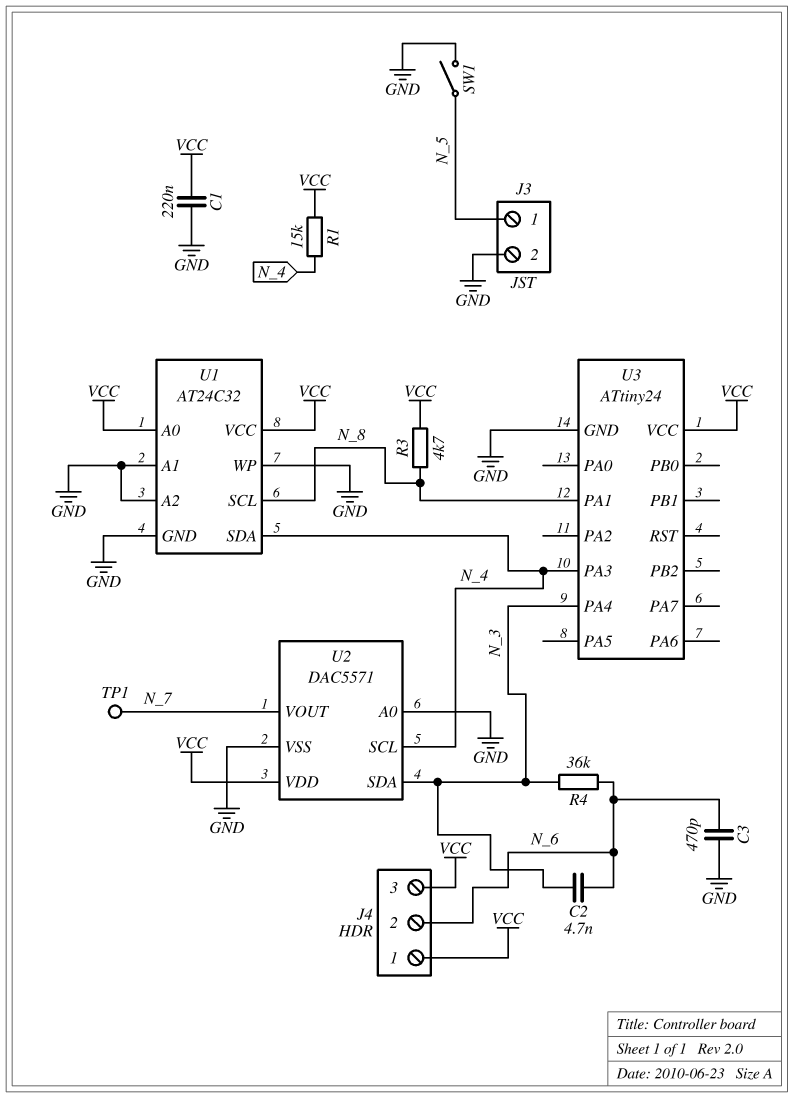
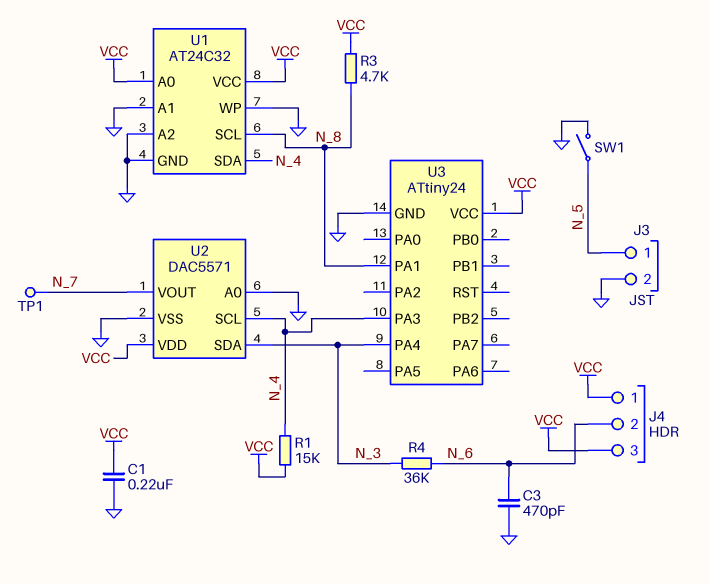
C2: 4.7nF (N_3, N_6) -> none

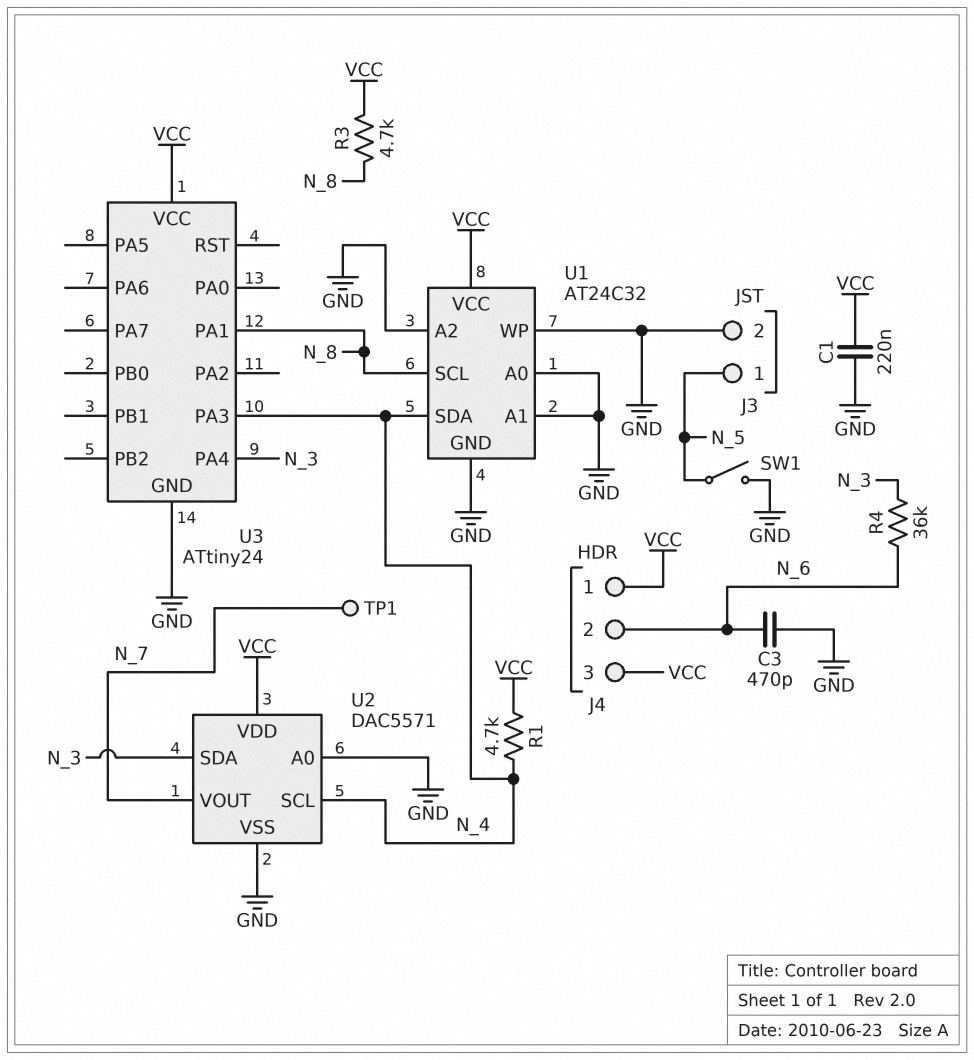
R1: 15k (N_4, VCC) -> 4.7k (N_4, VCC)
U1 pin A0: VCC -> GND

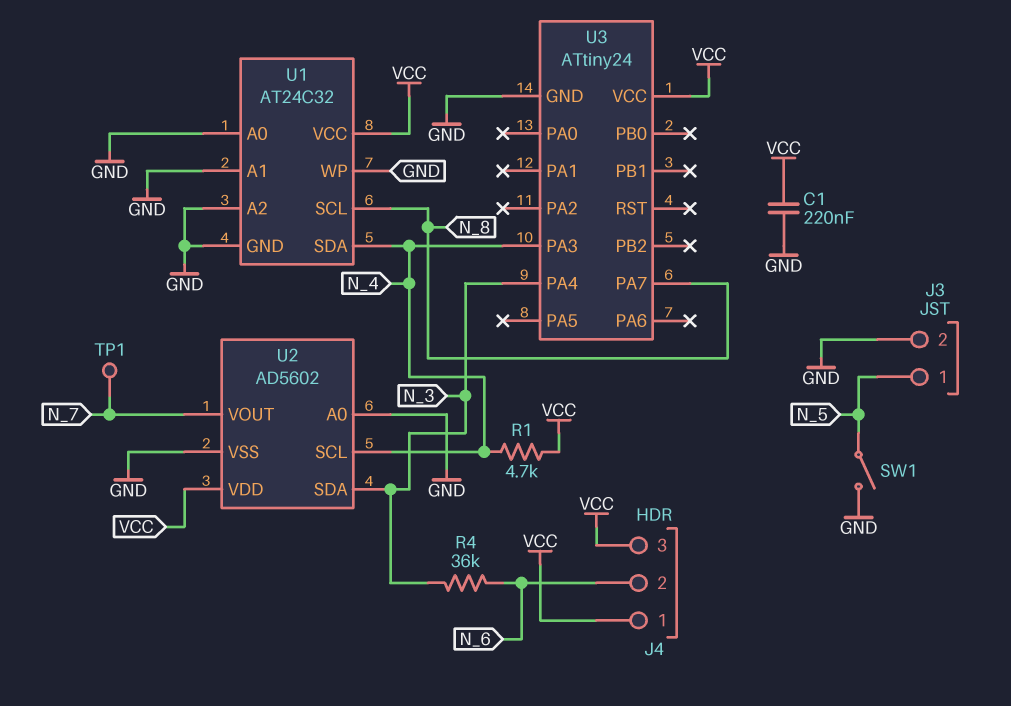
C3: 470pF (GND, N_6) -> none
R3: 4.7k (N_8, VCC) -> none
U2: DAC5571 -> AD5602
U3 pin PA1: N_8 -> none
U3 pin PA7: none -> N_8

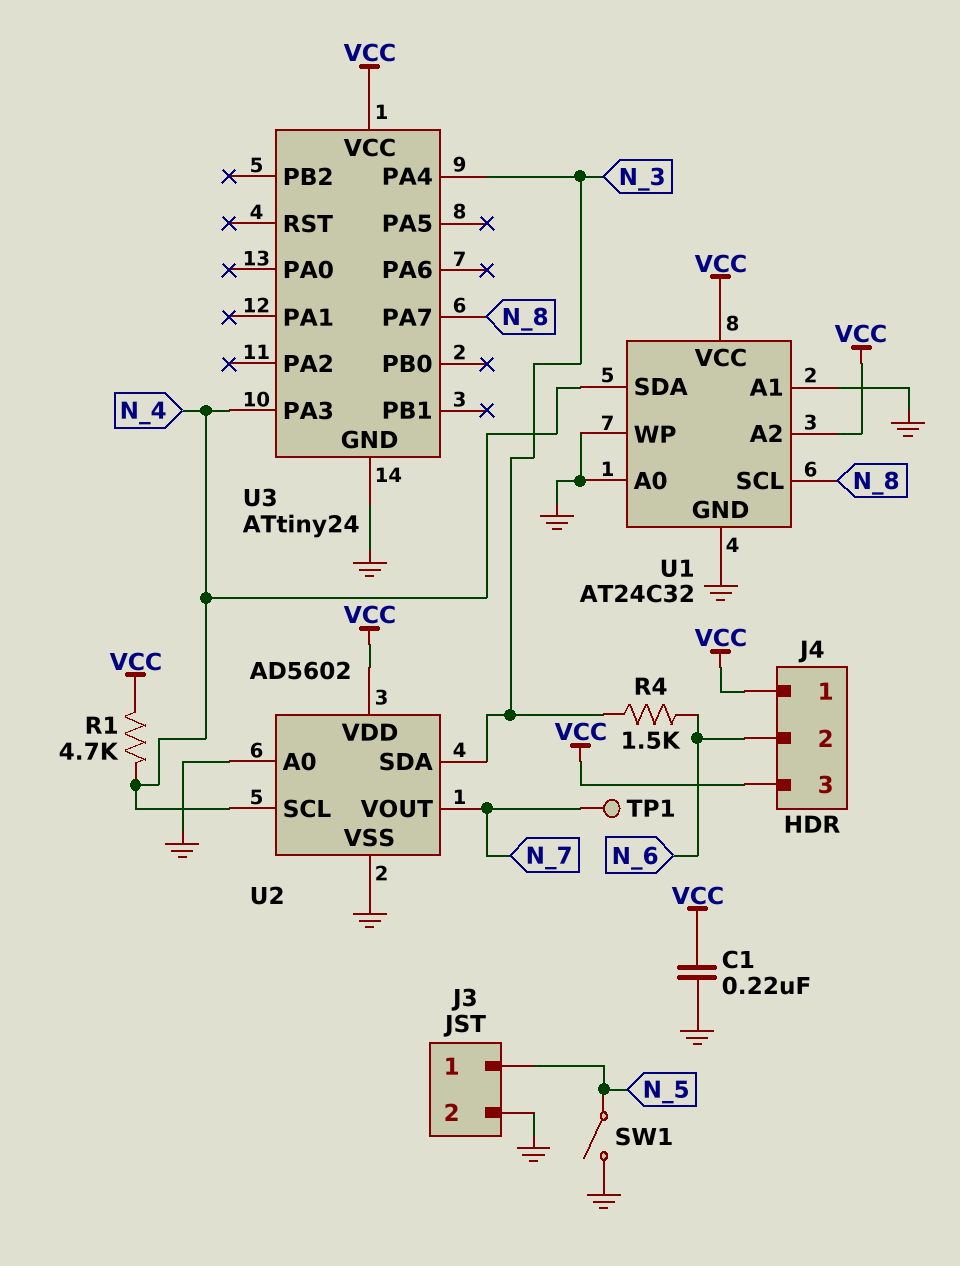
R4: 36k (N_3, N_6) -> 1.5k (N_3, N_6)
U1 pin A2: GND -> VCC

